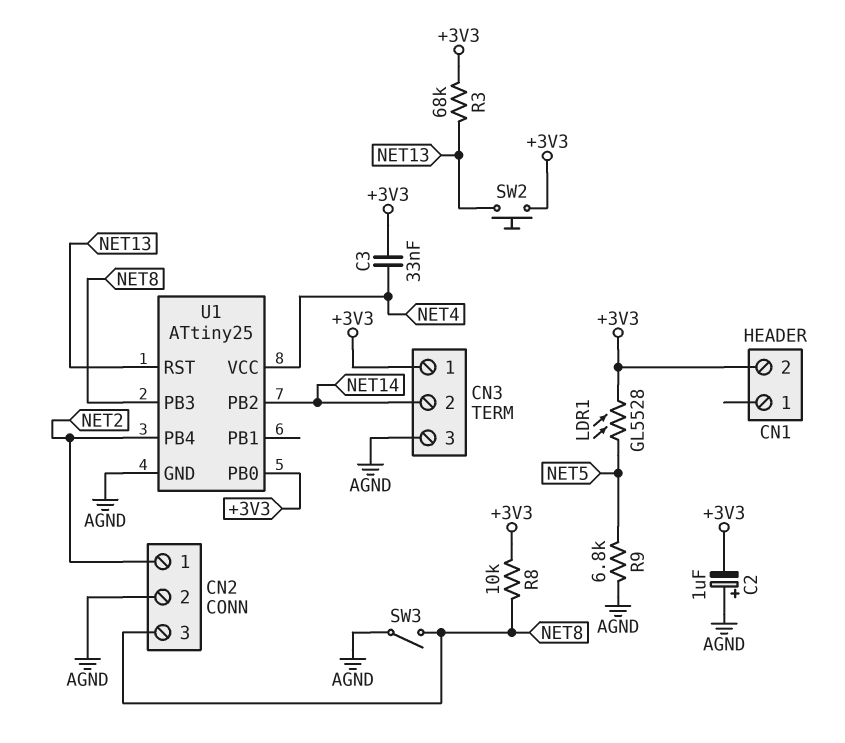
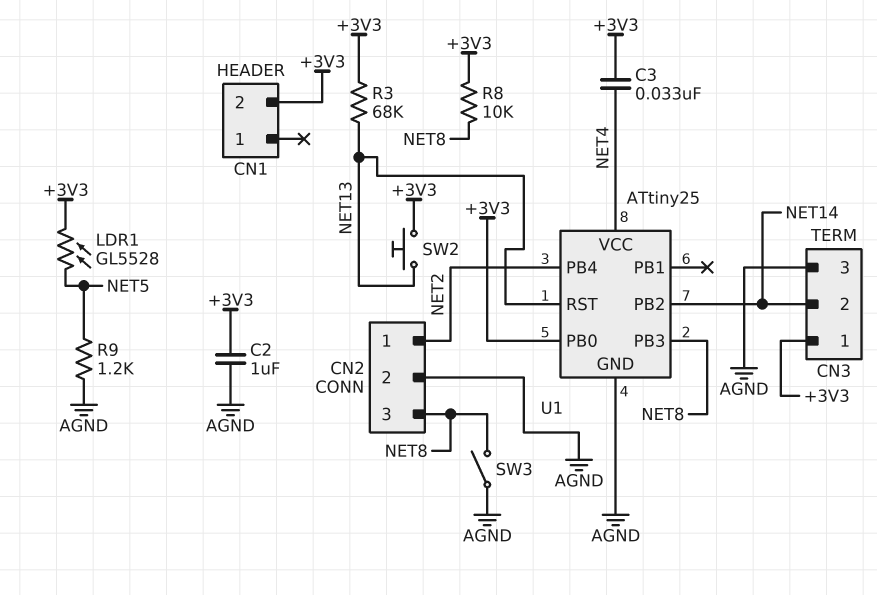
C2: 1uF (plus AGND, minus +3V3) -> 1uF (+3V3, AGND)
R9: 6.8k (AGND, NET5) -> 1.2k (AGND, NET5)

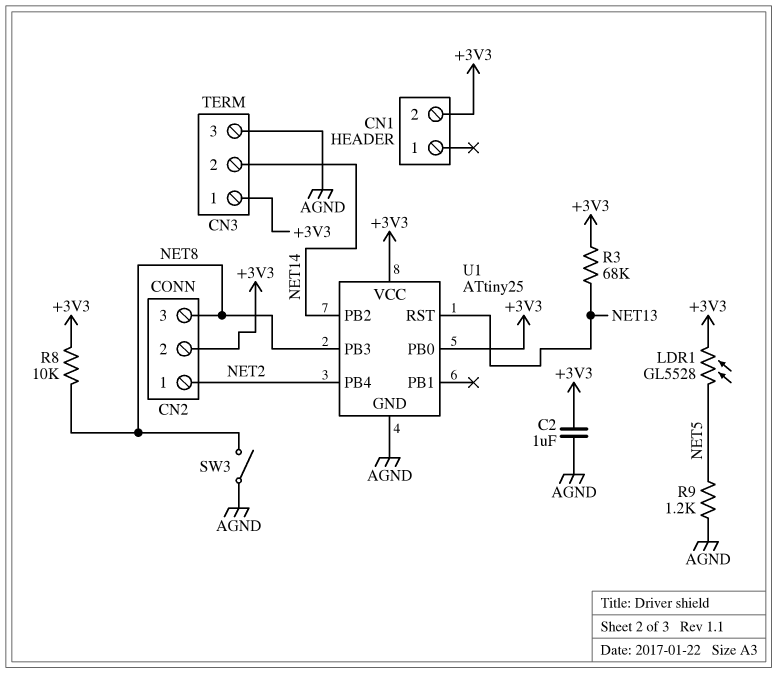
C3: 33nF (+3V3, NET4) -> none
CN2 pin 2: AGND -> +3V3
SW2: button (+3V3, NET13) -> none
U1 pin VCC: NET4 -> +3V3

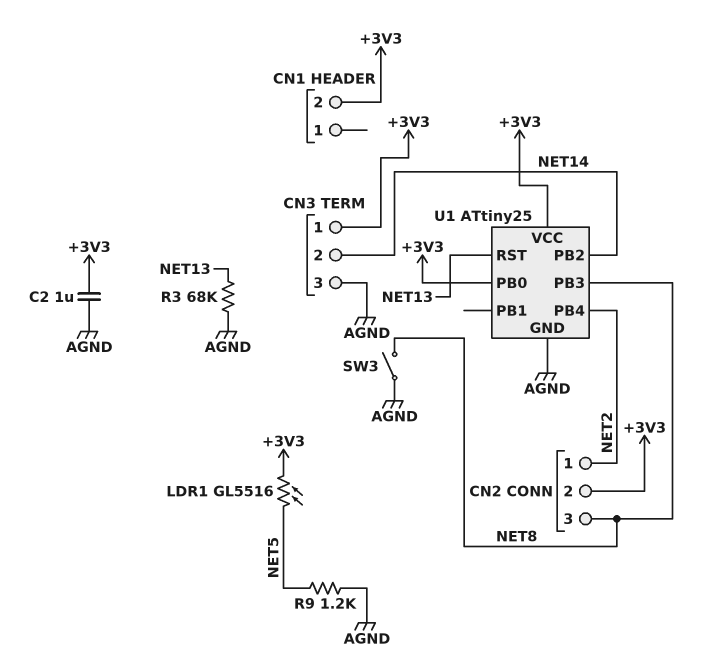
LDR1: GL5528 (+3V3, NET5) -> GL5516 (+3V3, NET5)
R3: 68k (+3V3, NET13) -> 68k (AGND, NET13)
R8: 10k (+3V3, NET8) -> none

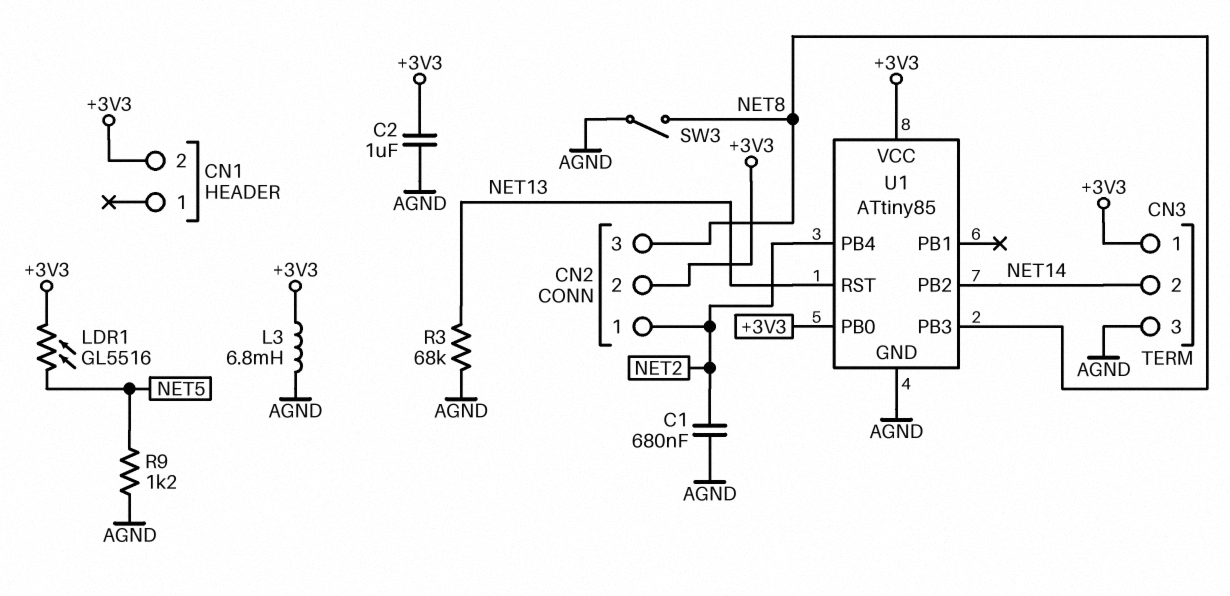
C1: none -> 680nF (AGND, NET2)
L3: none -> 6.8mH (+3V3, AGND)
U1: ATtiny25 -> ATtiny85

